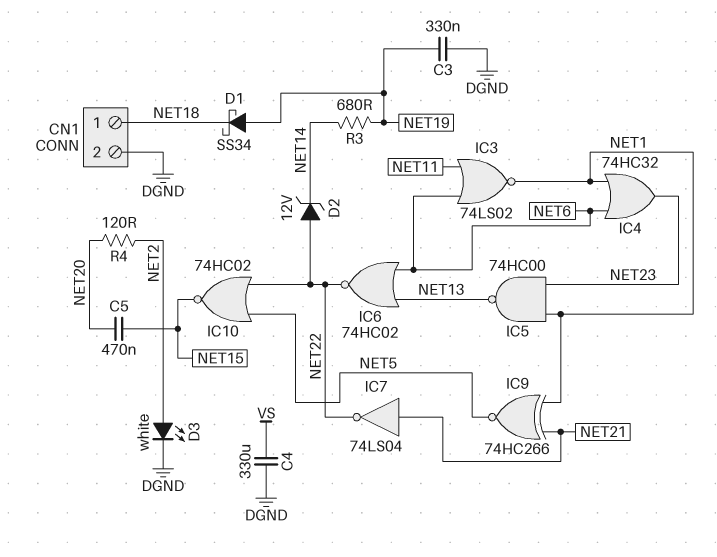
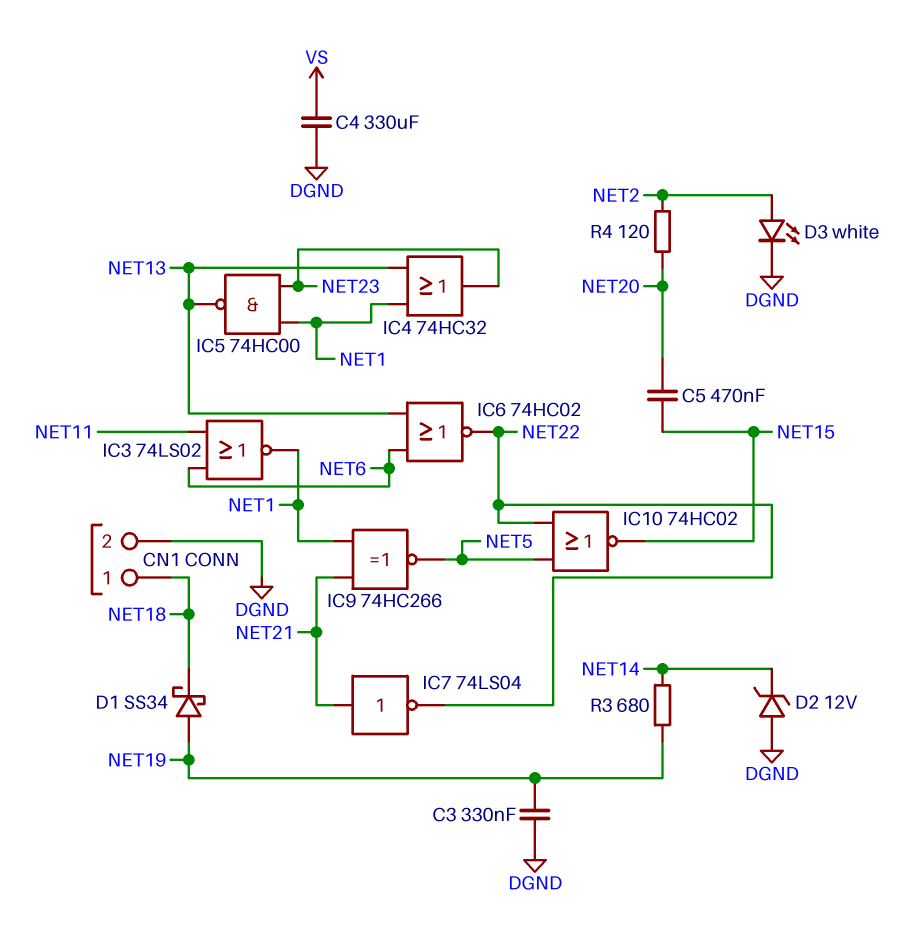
D2: zener 12V (A NET22, K NET14) -> zener 12V (A DGND, K NET14)
IC4: OR 74HC32 (in NET1, in NET6, out NET23) -> OR 74HC32 (in NET1, in NET13, out NET23)

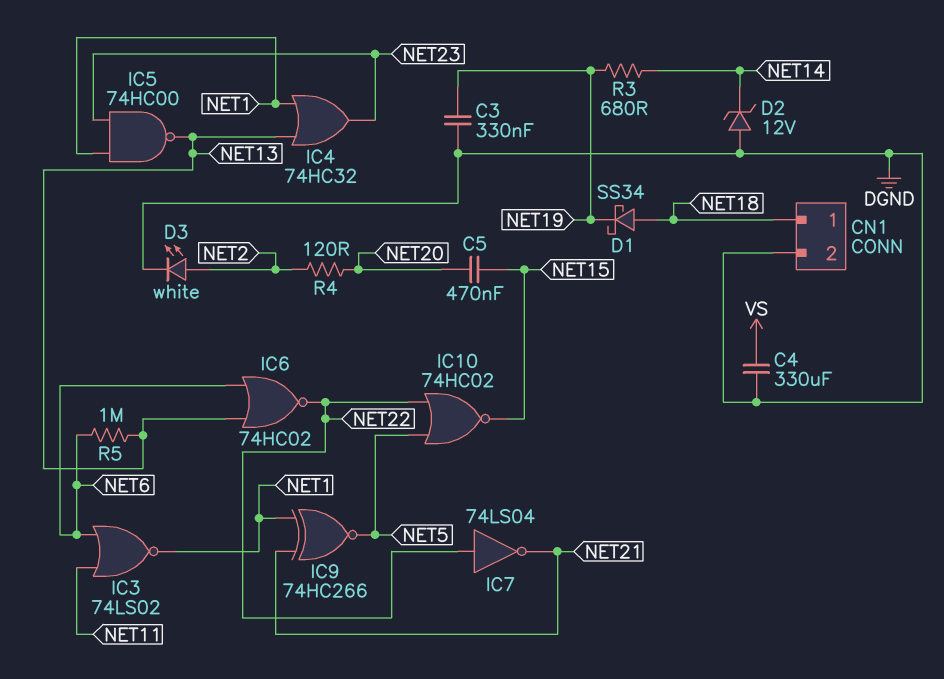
D1: schottky SS34 (A NET19, K NET18) -> schottky SS34 (A NET18, K NET19)
IC7: NOT 74LS04 (in NET21, out NET22) -> NOT 74LS04 (in NET22, out NET21)
R5: none -> 1M (NET6, NET13)

